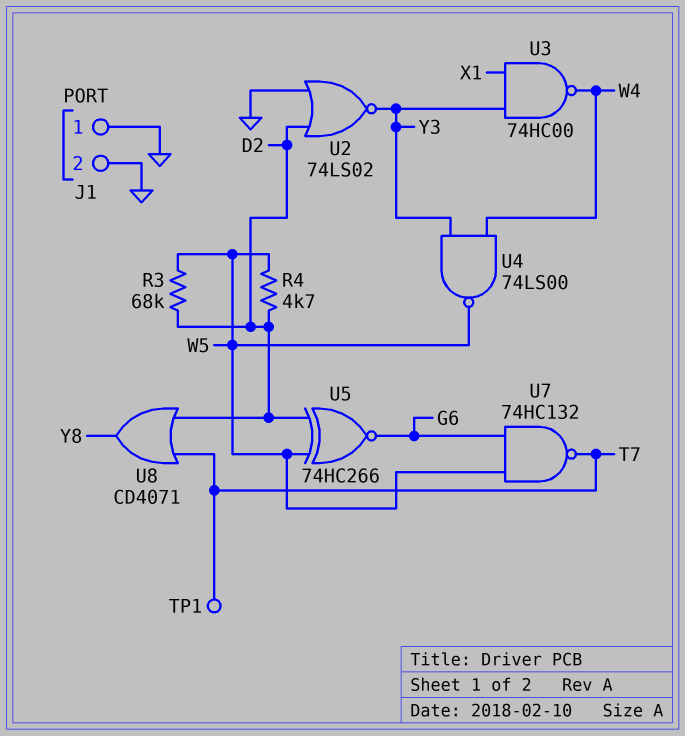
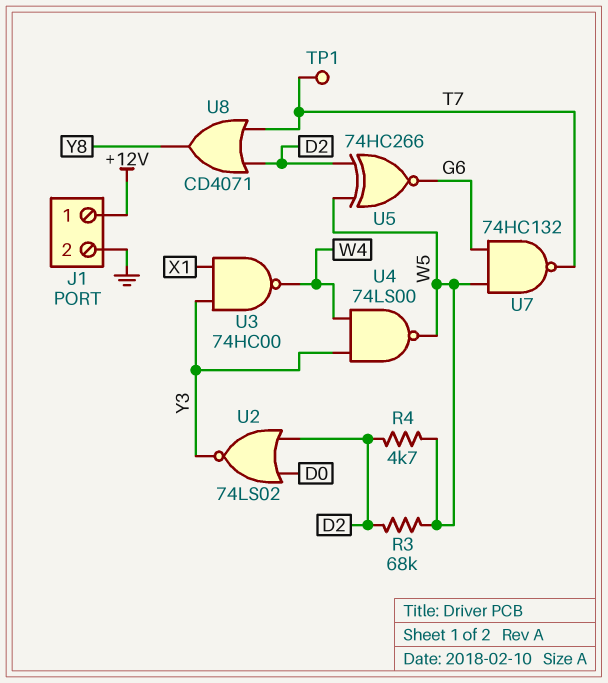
J1 pin 1: GND -> +12V
U2: NOR 74LS02 (in D2, in GND, out Y3) -> NOR 74LS02 (in D0, in D2, out Y3)

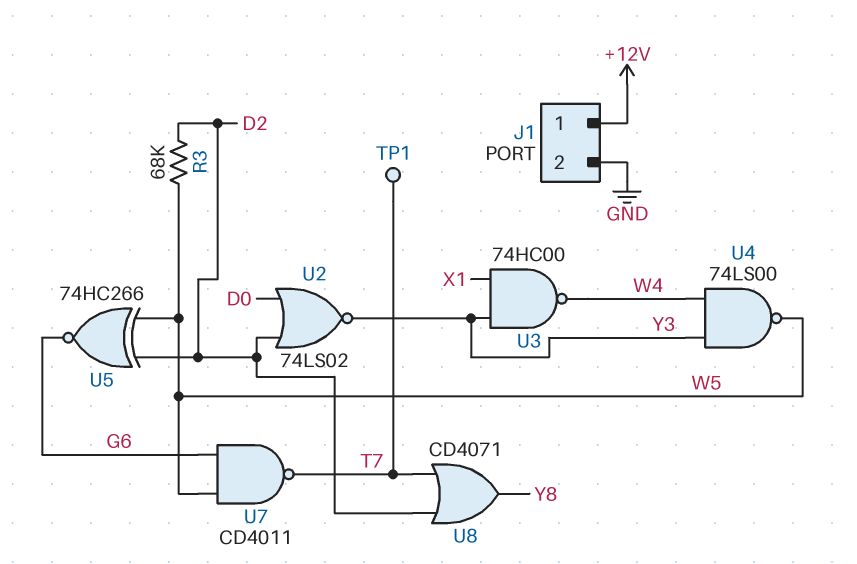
R4: 4.7k (D2, W5) -> none
U7: NAND 74HC132 (in G6, in W5, out T7) -> NAND CD4011 (in G6, in W5, out T7)

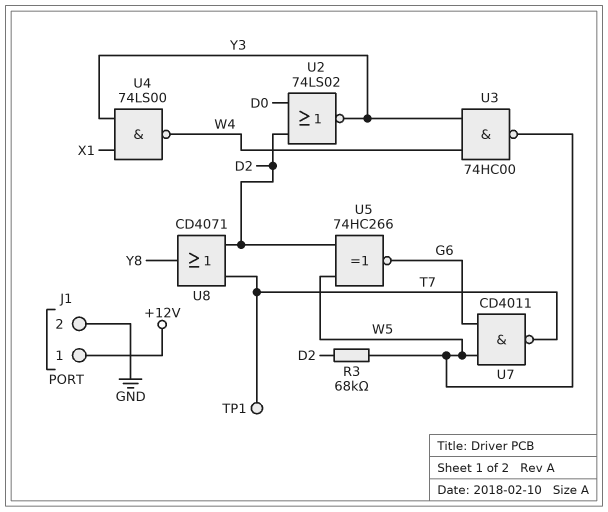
U3: NAND 74HC00 (in X1, in Y3, out W4) -> NAND 74HC00 (in W4, in Y3, out W5)
U4: NAND 74LS00 (in W4, in Y3, out W5) -> NAND 74LS00 (in X1, in Y3, out W4)

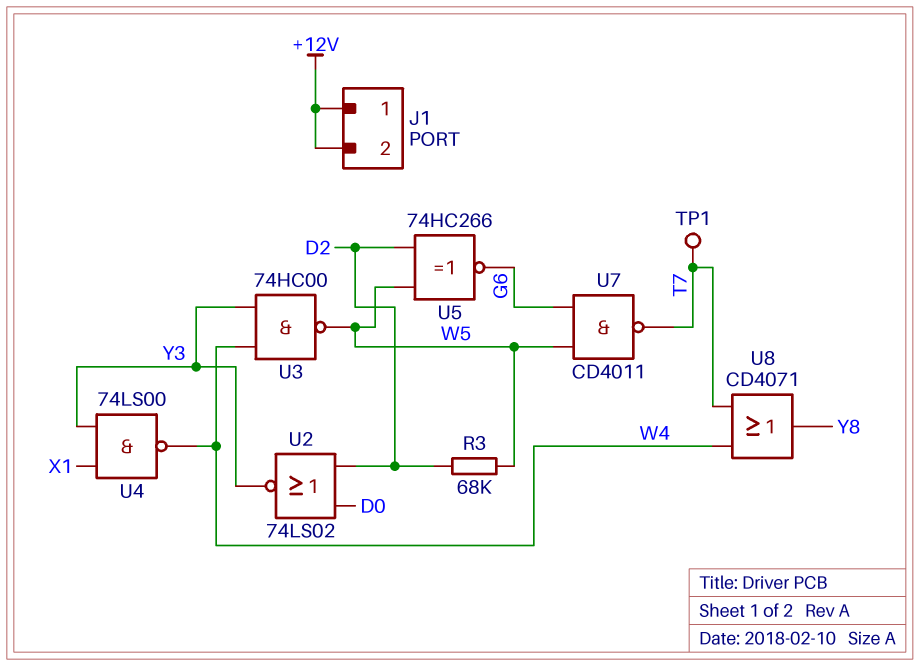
J1 pin 2: GND -> +12V
U8: OR CD4071 (in D2, in T7, out Y8) -> OR CD4071 (in T7, in W4, out Y8)

